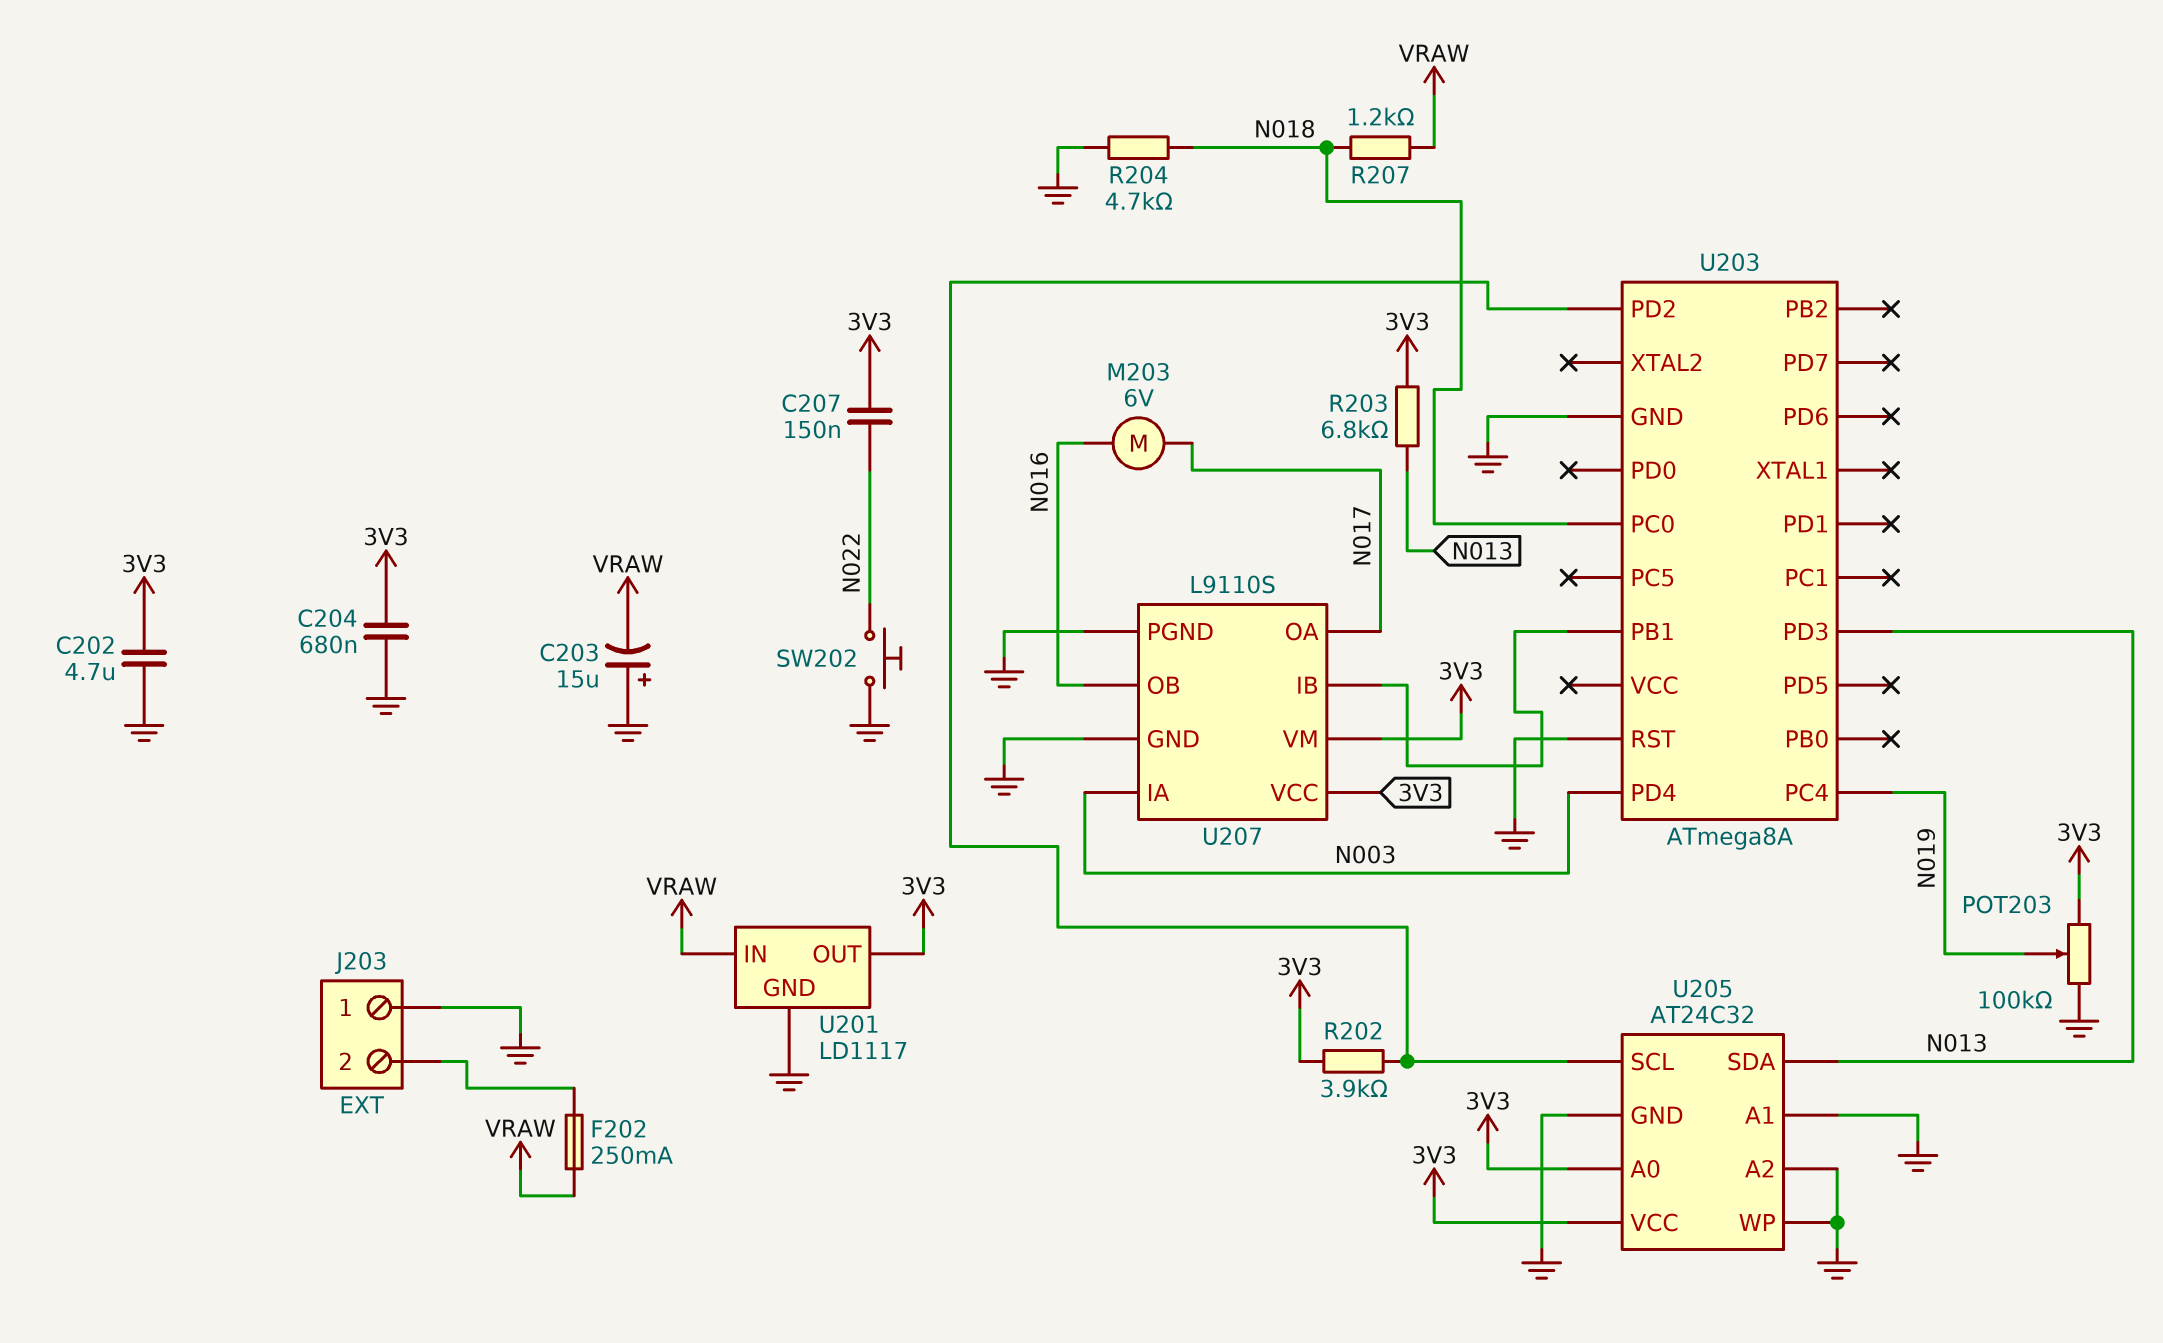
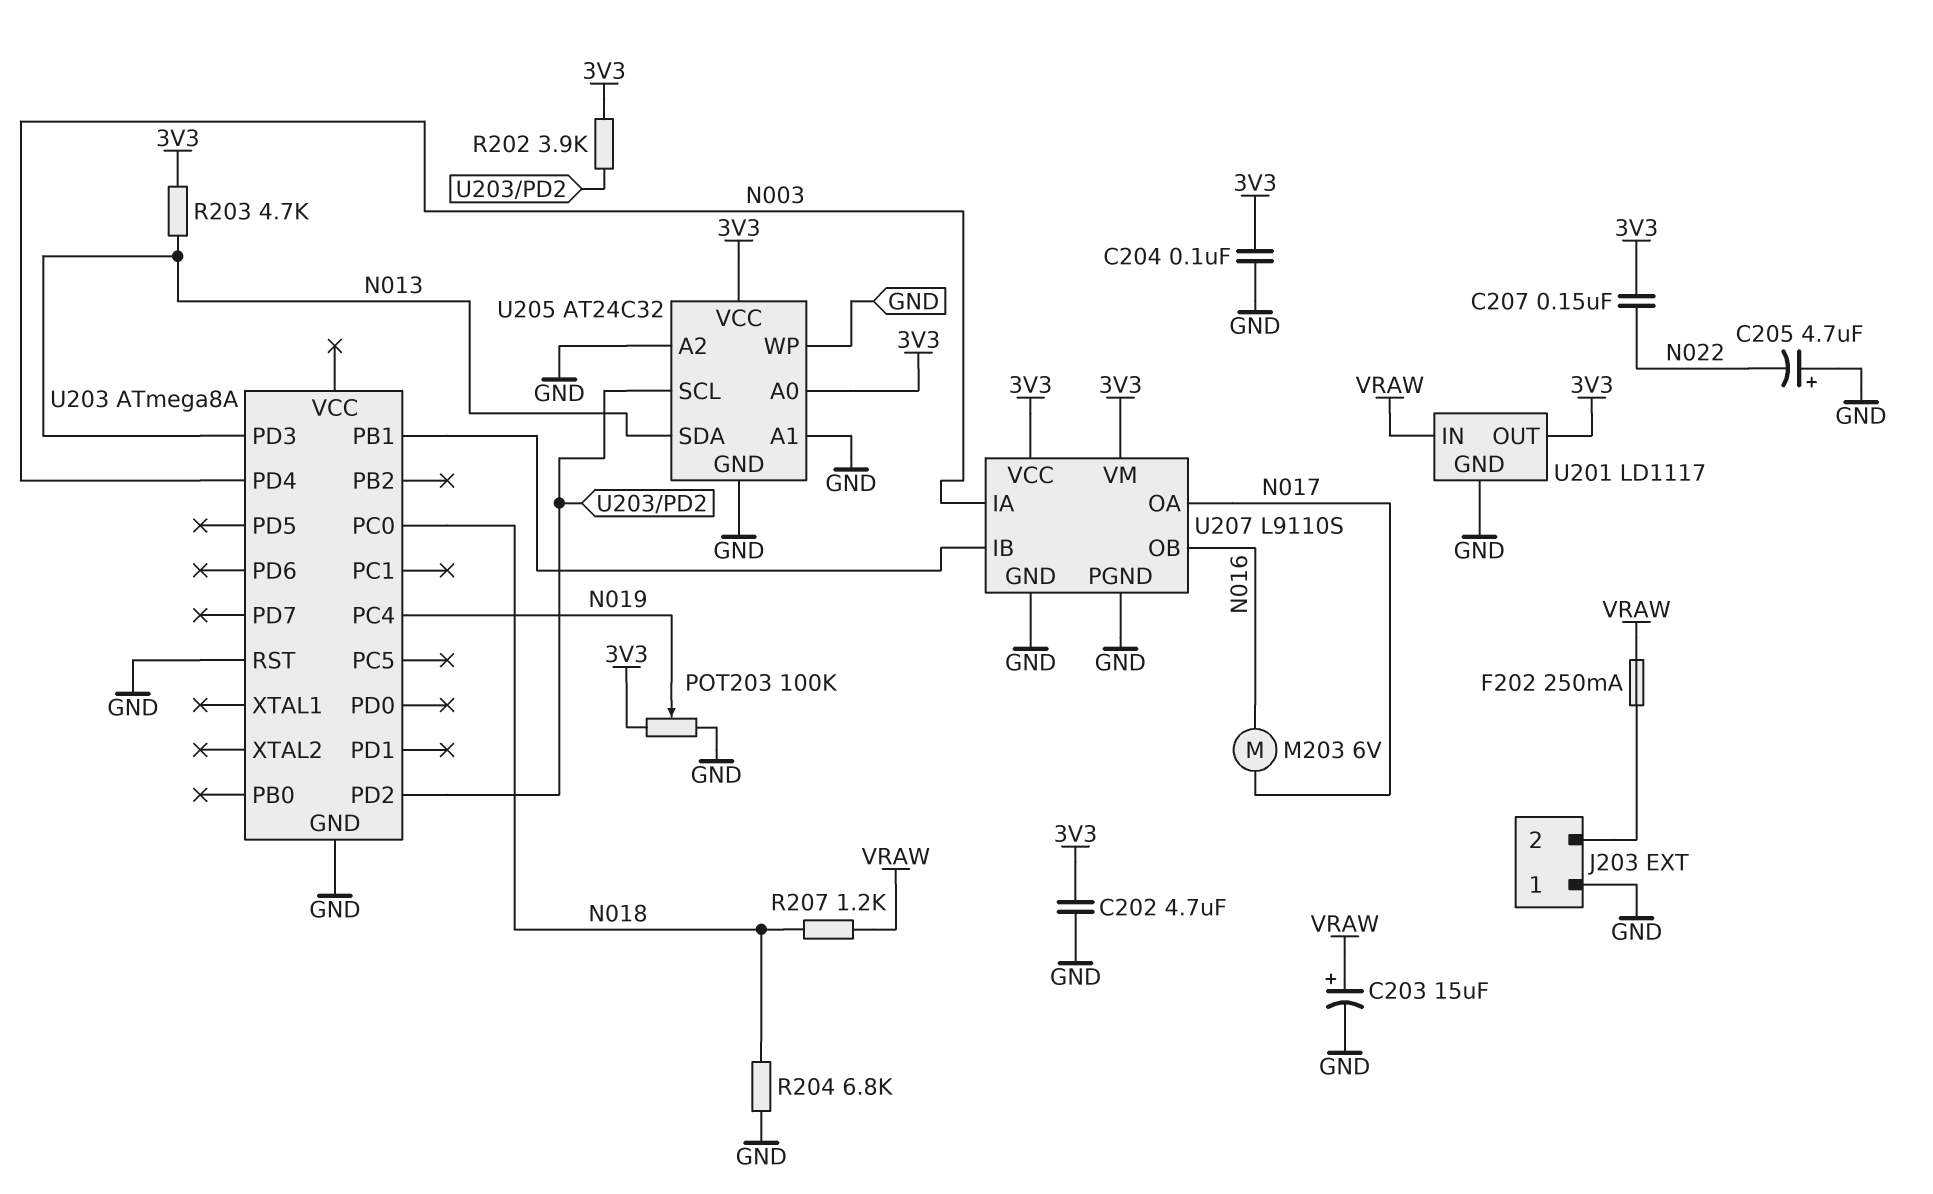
C203: 15uF (plus GND, minus VRAW) -> 15uF (plus VRAW, minus GND)
C204: 680nF (3V3, GND) -> 100nF (3V3, GND)
C205: none -> 4.7uF (plus GND, minus N022)
R203: 6.8k (3V3, N013) -> 4.7k (3V3, N013)
R204: 4.7k (GND, N018) -> 6.8k (GND, N018)
SW202: button (GND, N022) -> none

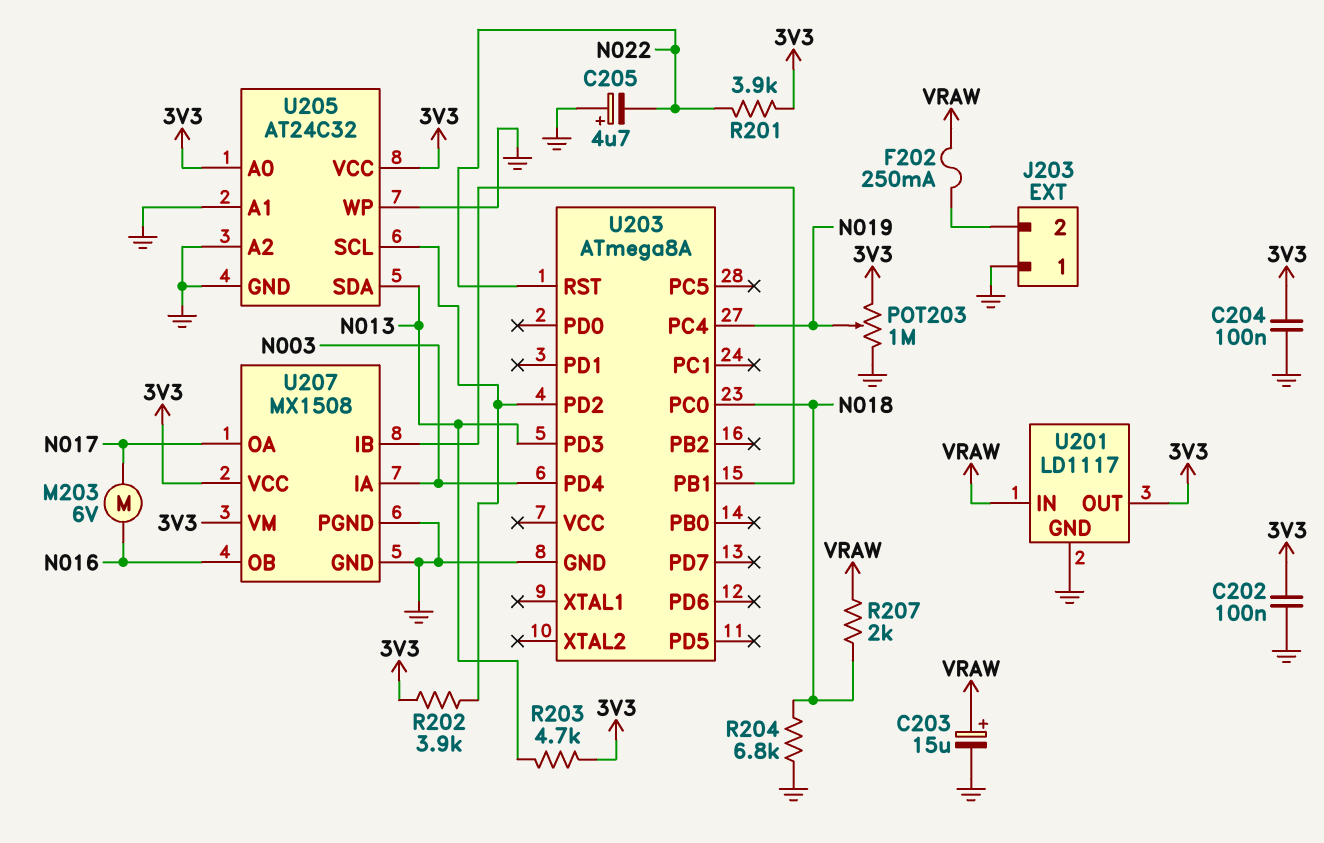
C202: 4.7uF (3V3, GND) -> 100nF (3V3, GND)
C207: 150nF (3V3, N022) -> none
POT203: 100k (3V3, GND, wiper N019) -> 1M (3V3, GND, wiper N019)
R201: none -> 3.9k (3V3, N022)
R207: 1.2k (N018, VRAW) -> 2k (N018, VRAW)
U203 pin RST: GND -> N022
U207: L9110S -> MX1508

